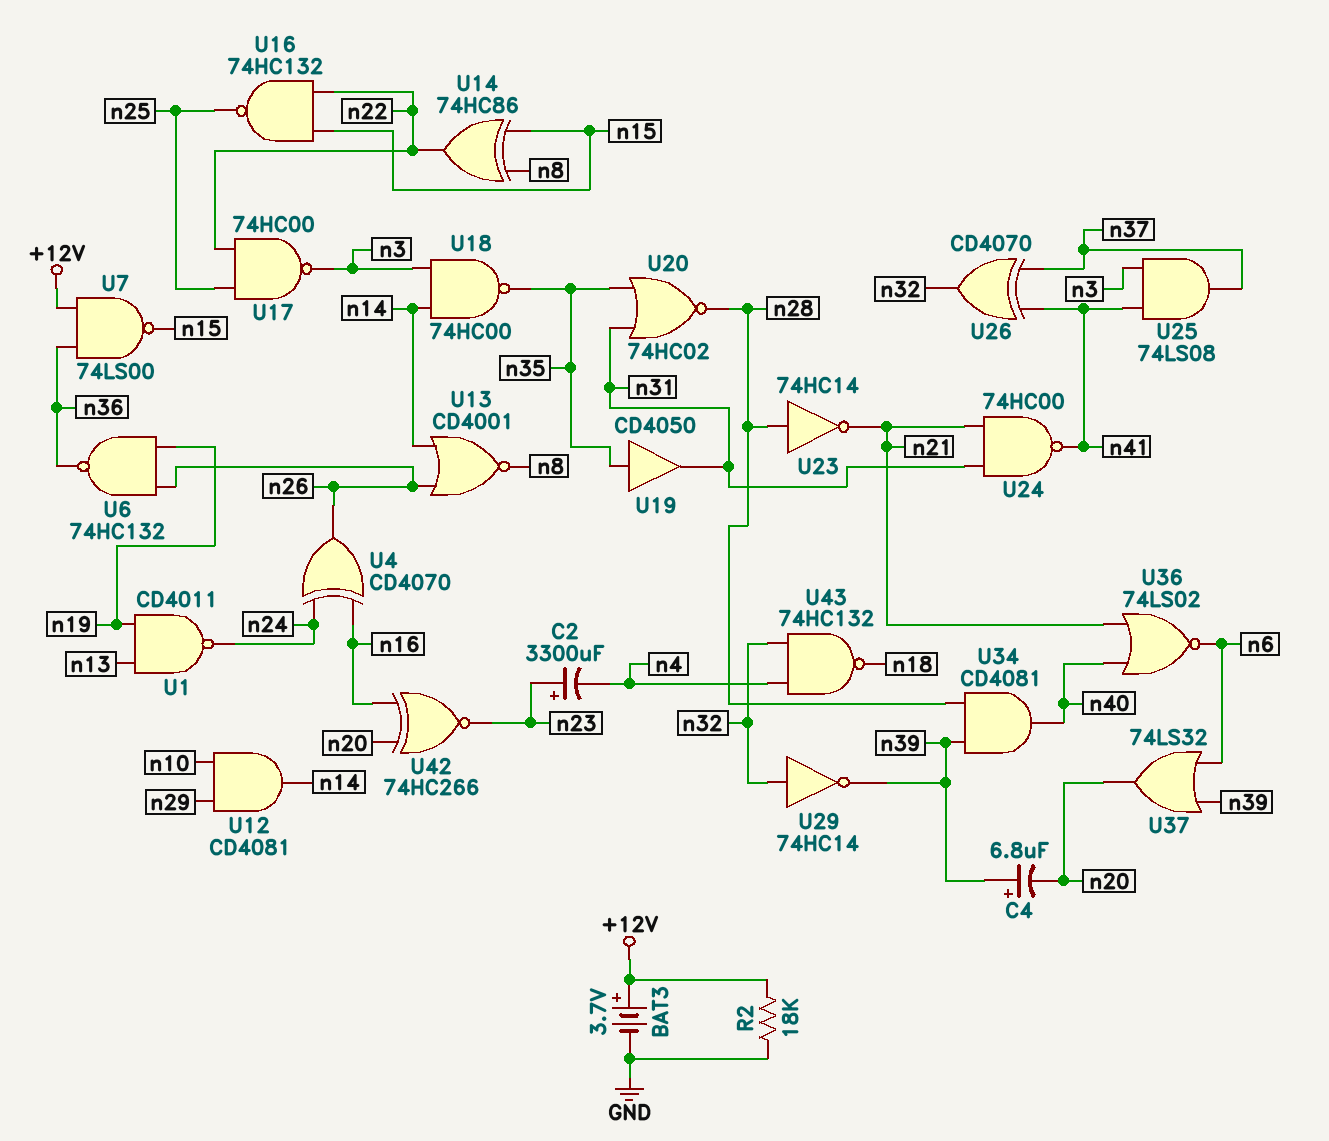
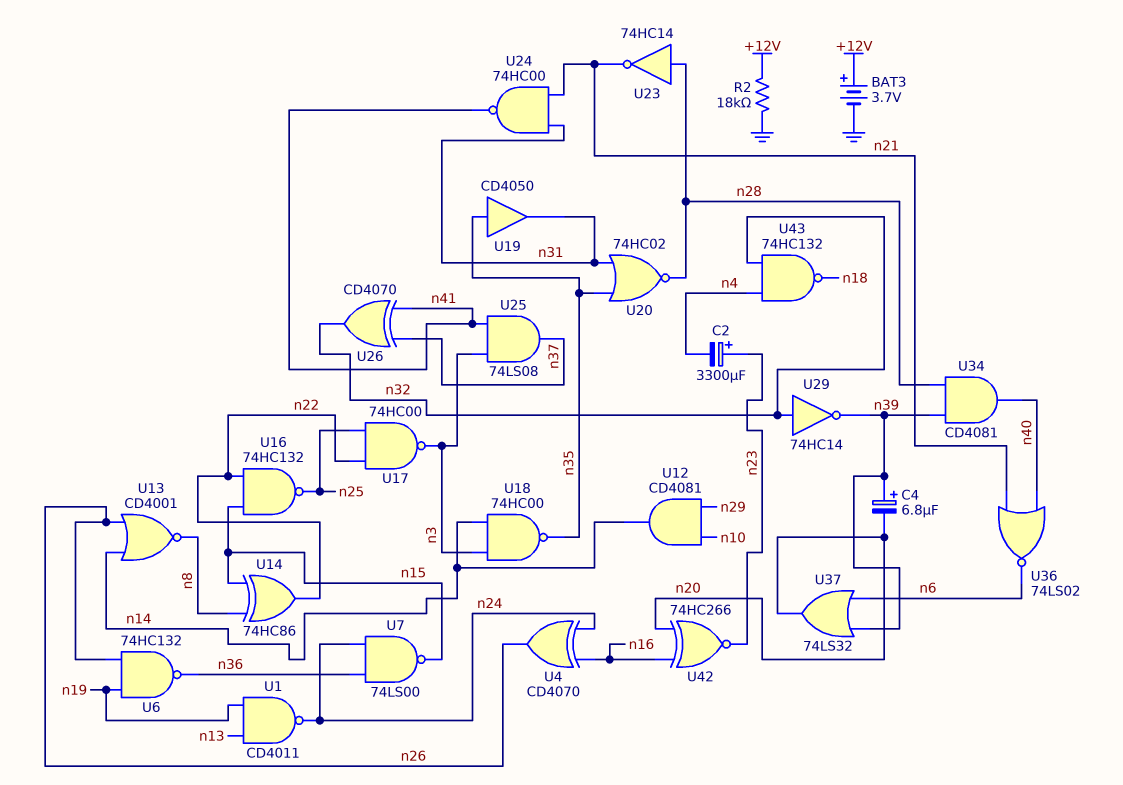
U7: NAND 74LS00 (in +12V, in n36, out n15) -> NAND 74LS00 (in n24, in n36, out n15)

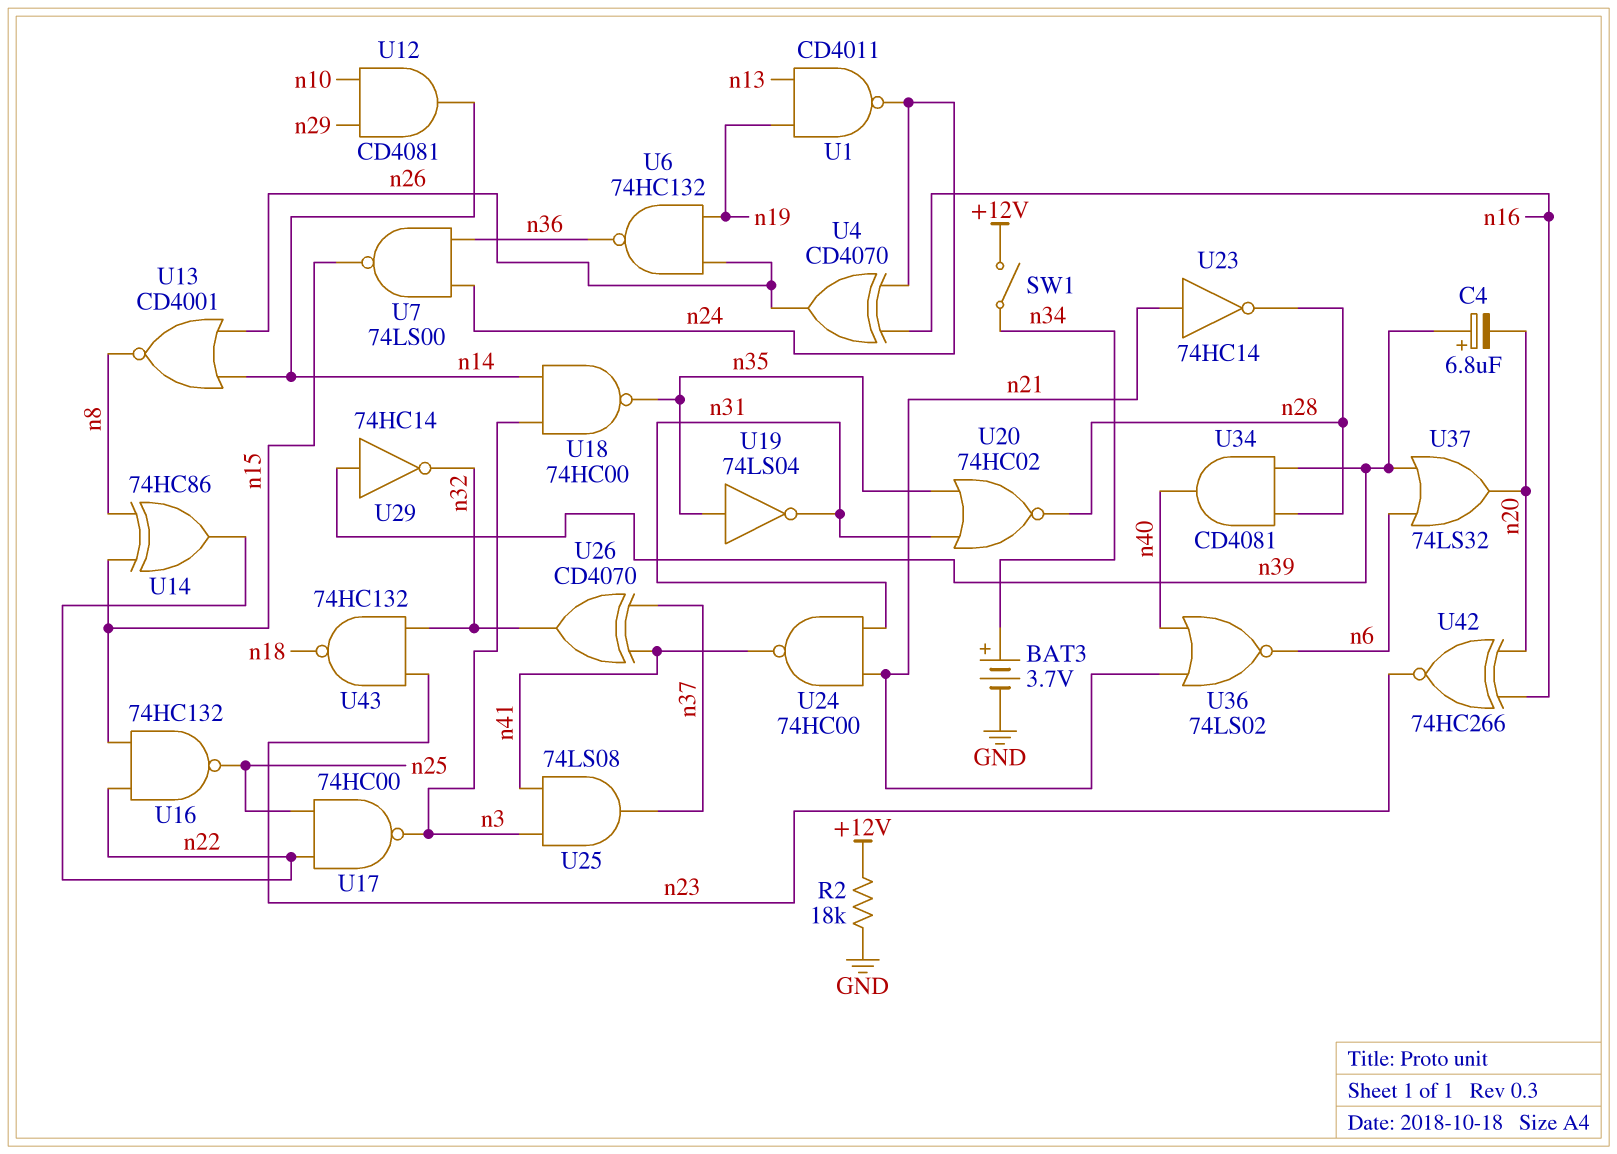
BAT3: 3.7V (plus +12V, minus GND) -> 3.7V (plus n34, minus GND)
C2: 3300uF (plus n23, minus n4) -> none
SW1: none -> switch (+12V, n34)
U19: buffer CD4050 (in n35, out n31) -> NOT 74LS04 (in n35, out n31)
U23: NOT 74HC14 (in n28, out n21) -> NOT 74HC14 (in n21, out n28)
U29: NOT 74HC14 (in n32, out n39) -> NOT 74HC14 (in n39, out n32)
U43: NAND 74HC132 (in n4, in n32, out n18) -> NAND 74HC132 (in n23, in n32, out n18)

